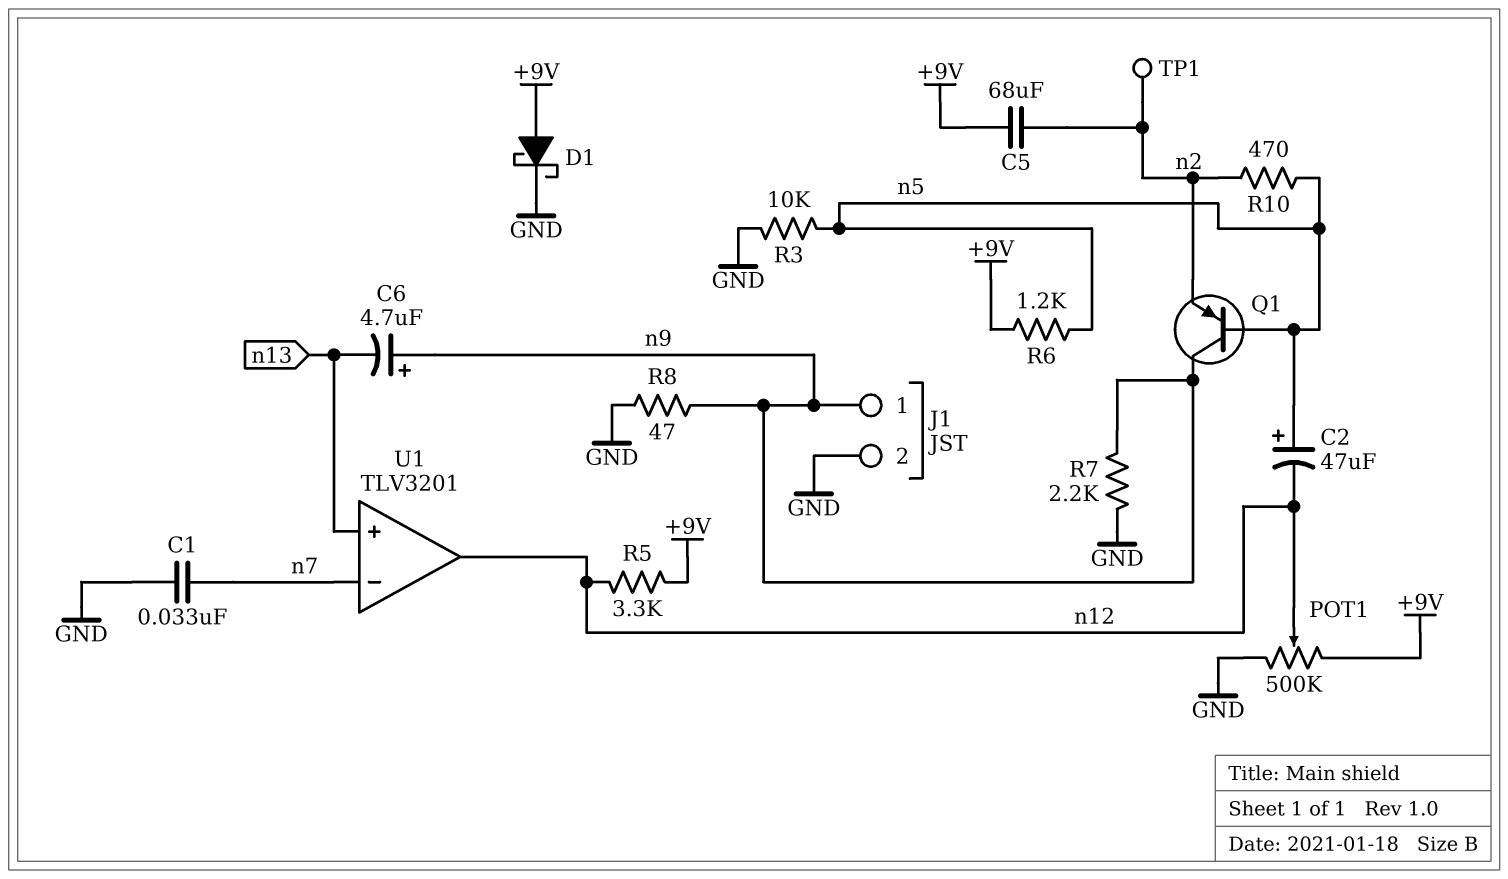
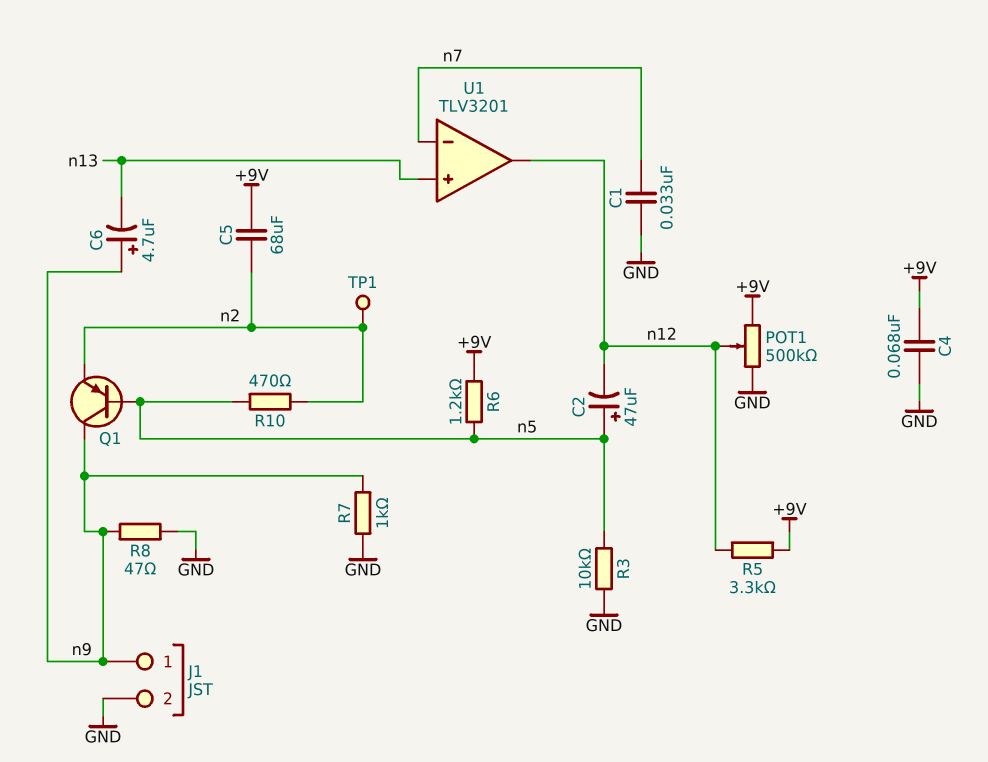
C4: none -> 68nF (+9V, GND)
D1: schottky (A +9V, K GND) -> none
R7: 2.2k (GND, n9) -> 1k (GND, n9)

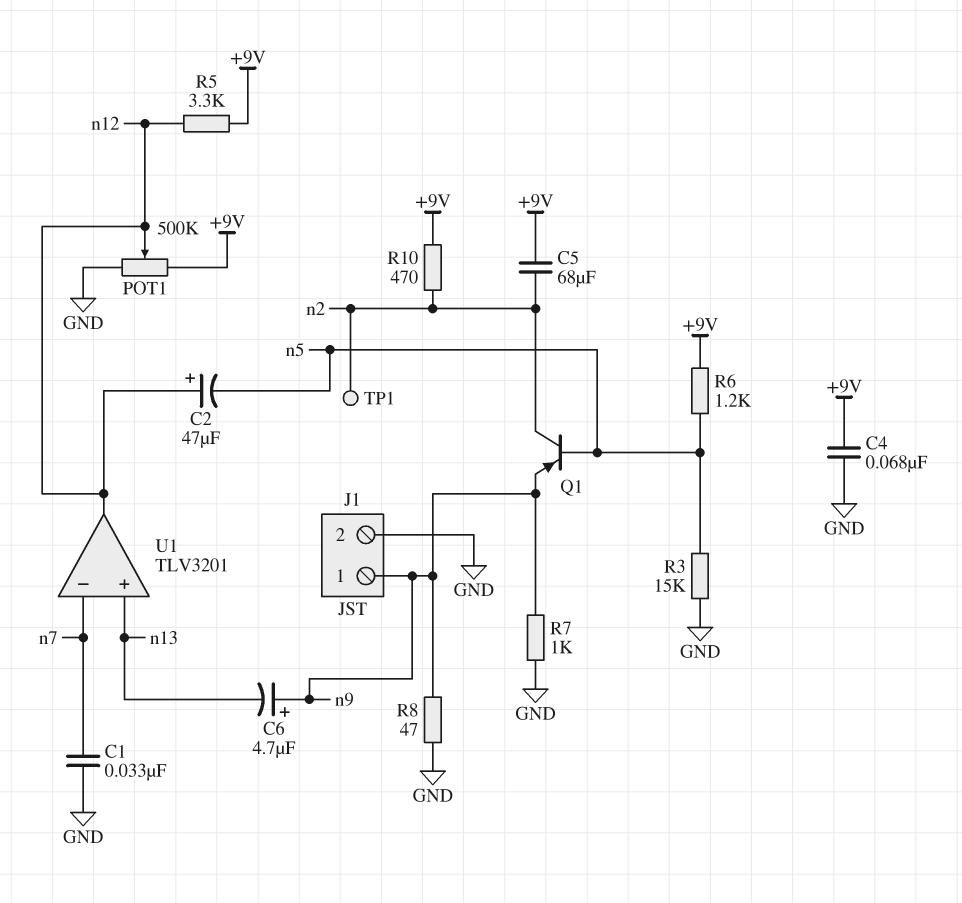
C2: 47uF (plus n5, minus n12) -> 47uF (plus n12, minus n5)
Q1: PNP (B n5, C n9, E n2) -> PNP (B n5, C n2, E n9)
R3: 10k (GND, n5) -> 15k (GND, n5)
R10: 470 (n2, n5) -> 470 (+9V, n2)

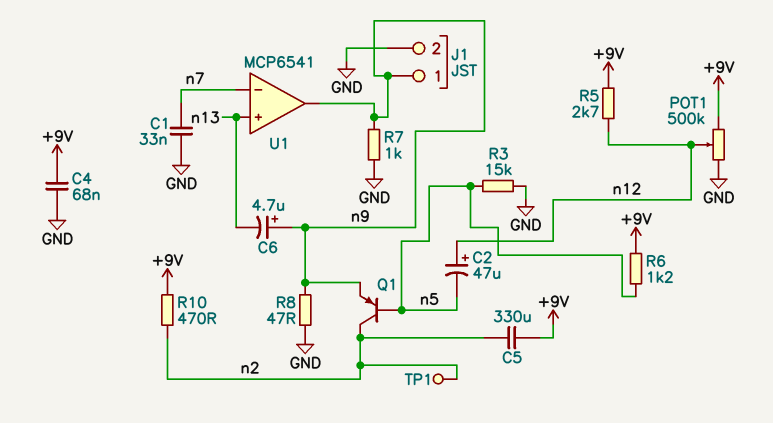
C5: 68uF (+9V, n2) -> 330uF (+9V, n2)
R5: 3.3k (+9V, n12) -> 2.7k (+9V, n12)
U1: TLV3201 -> MCP6541
U1 pin out: n12 -> n9

